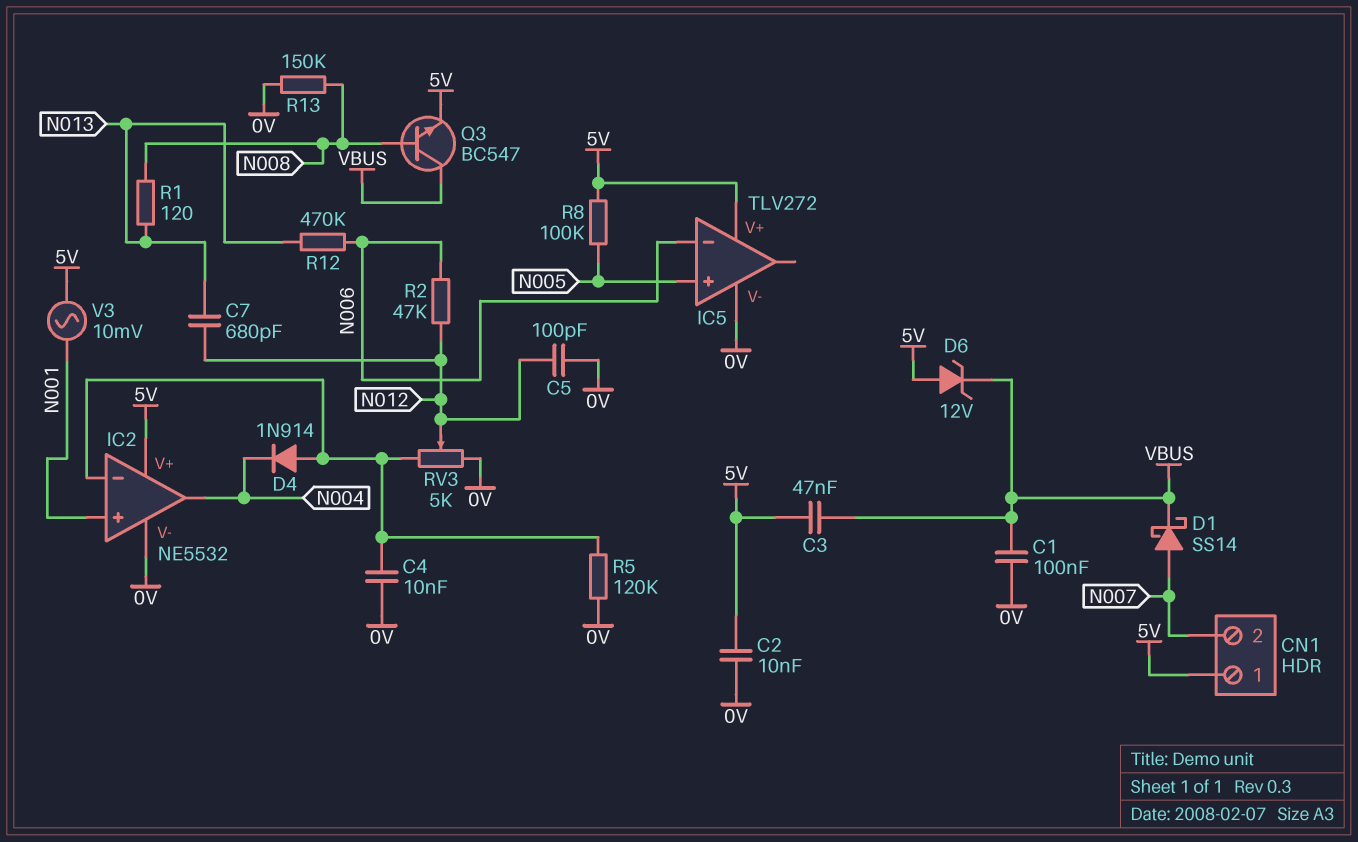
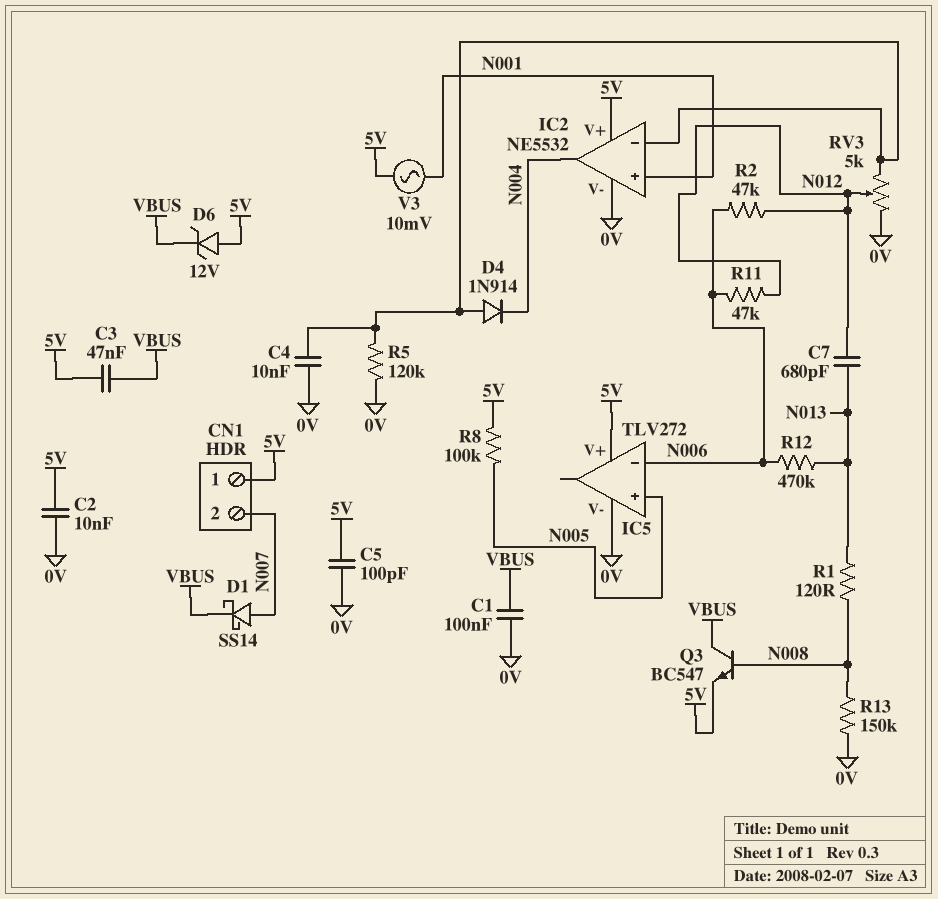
C5: 100pF (0V, N012) -> 100pF (0V, 5V)
R11: none -> 47k (N006, N012)

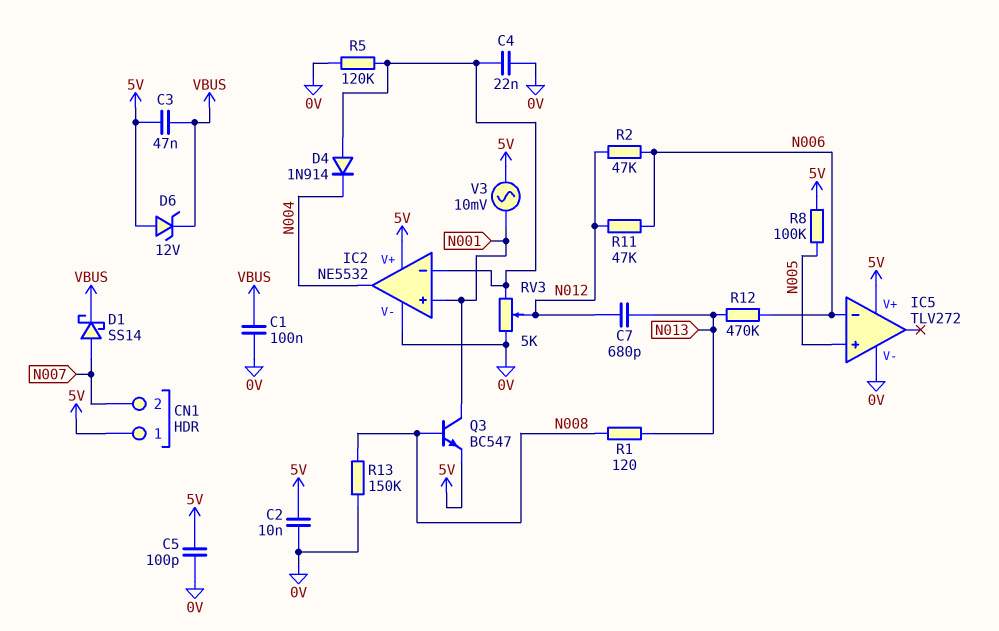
C4: 10nF (0V, IC2/in-) -> 22nF (0V, IC2/in-)
Q3: NPN BC547 (B N008, C VBUS, E 5V) -> NPN BC547 (B N008, C N001, E 5V)

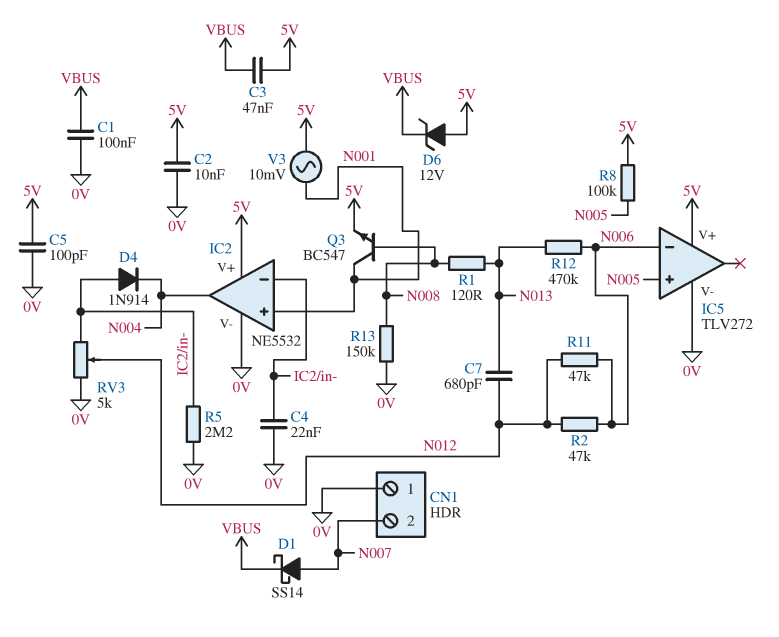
CN1 pin 1: 5V -> 0V
R5: 120k (0V, IC2/in-) -> 2.2M (0V, IC2/in-)

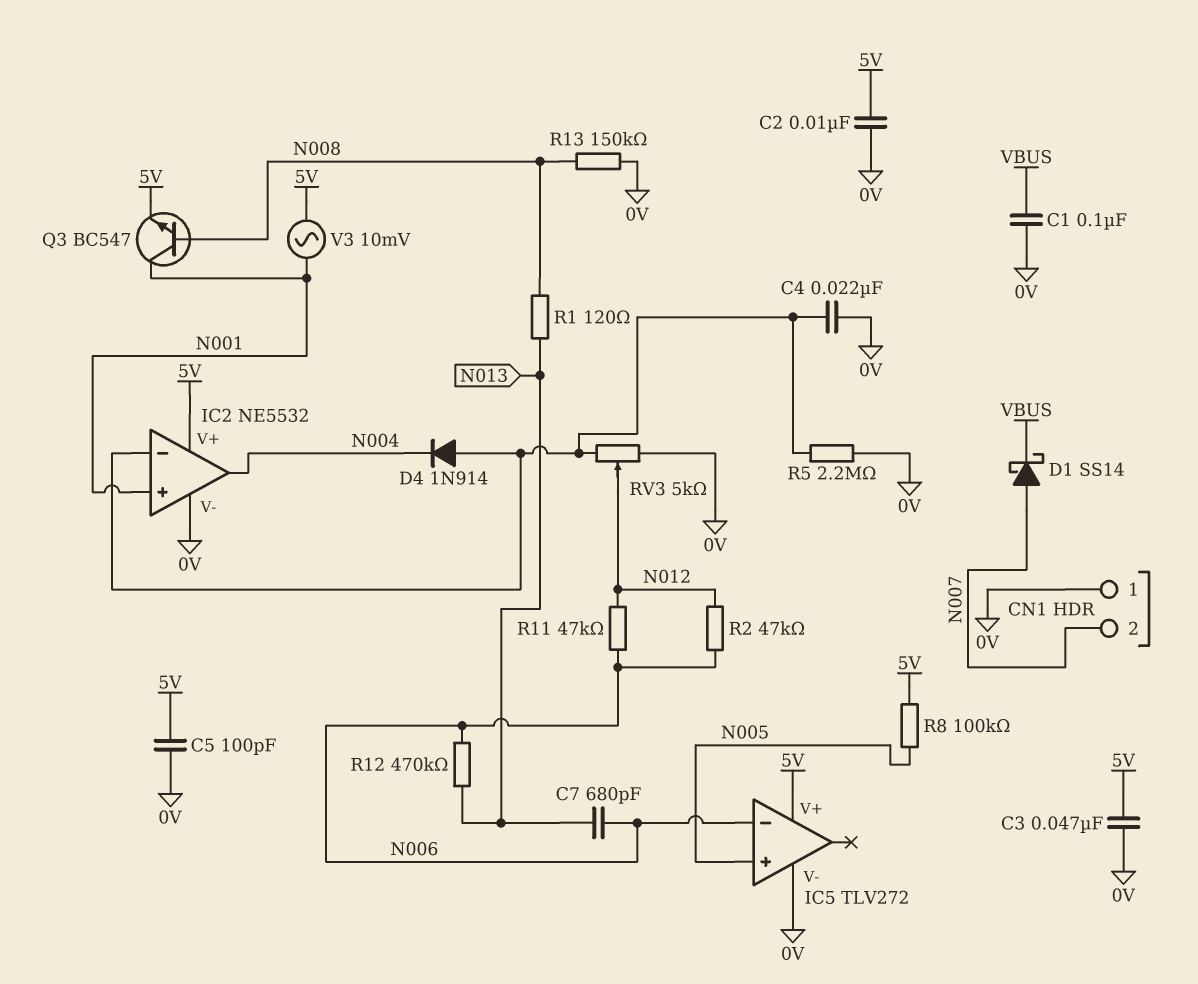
C3: 47nF (5V, VBUS) -> 47nF (0V, 5V)
C7: 680pF (N012, N013) -> 680pF (N006, N013)
D6: zener 12V (A 5V, K VBUS) -> none

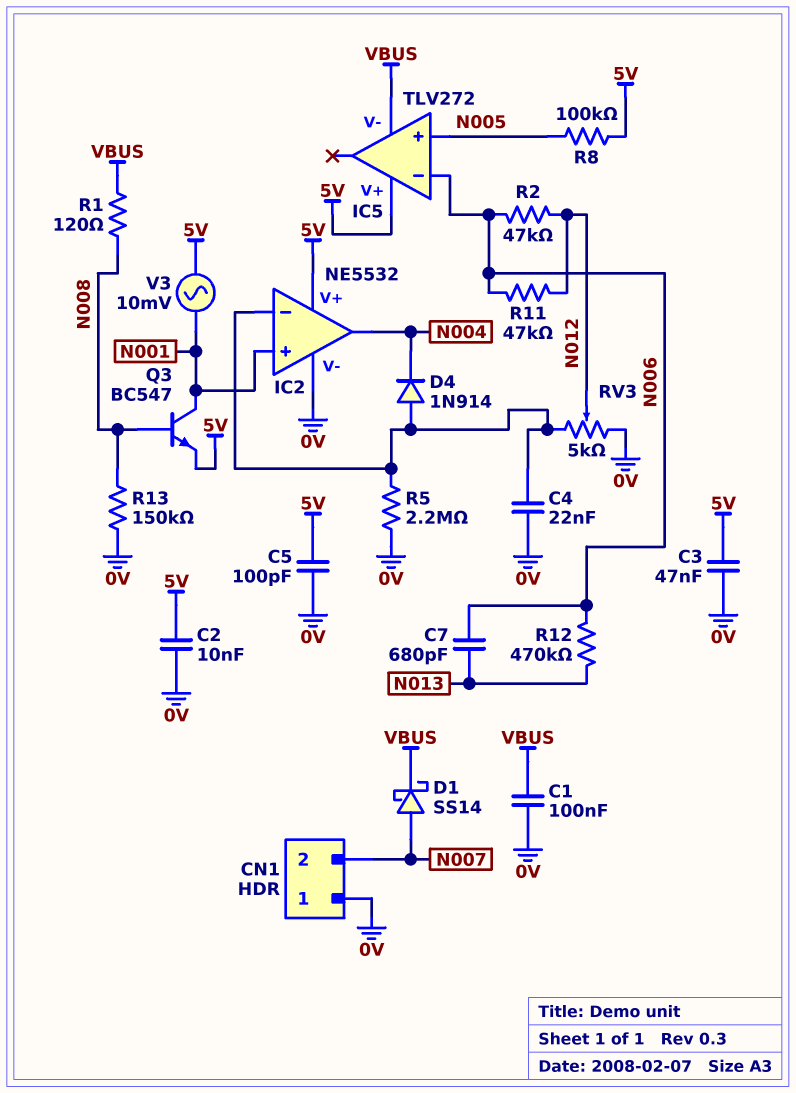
IC5 pin V-: 0V -> VBUS
R1: 120 (N008, N013) -> 120 (N008, VBUS)

